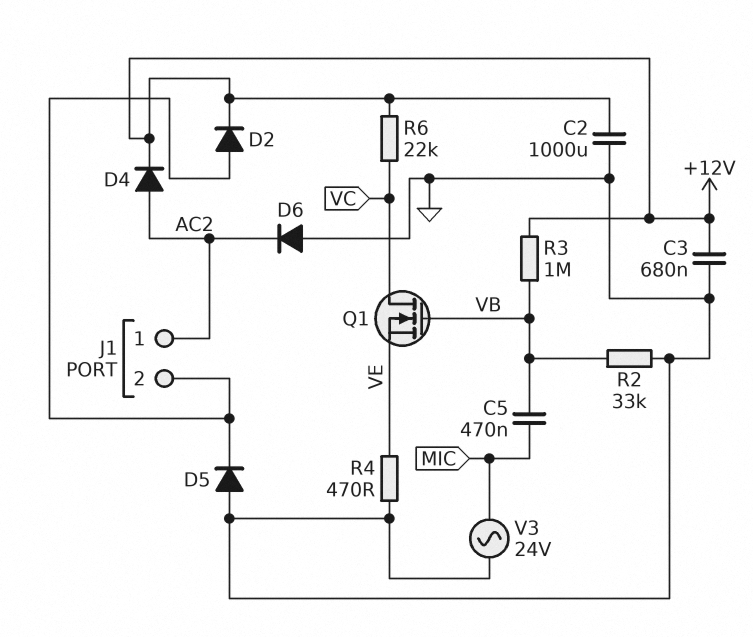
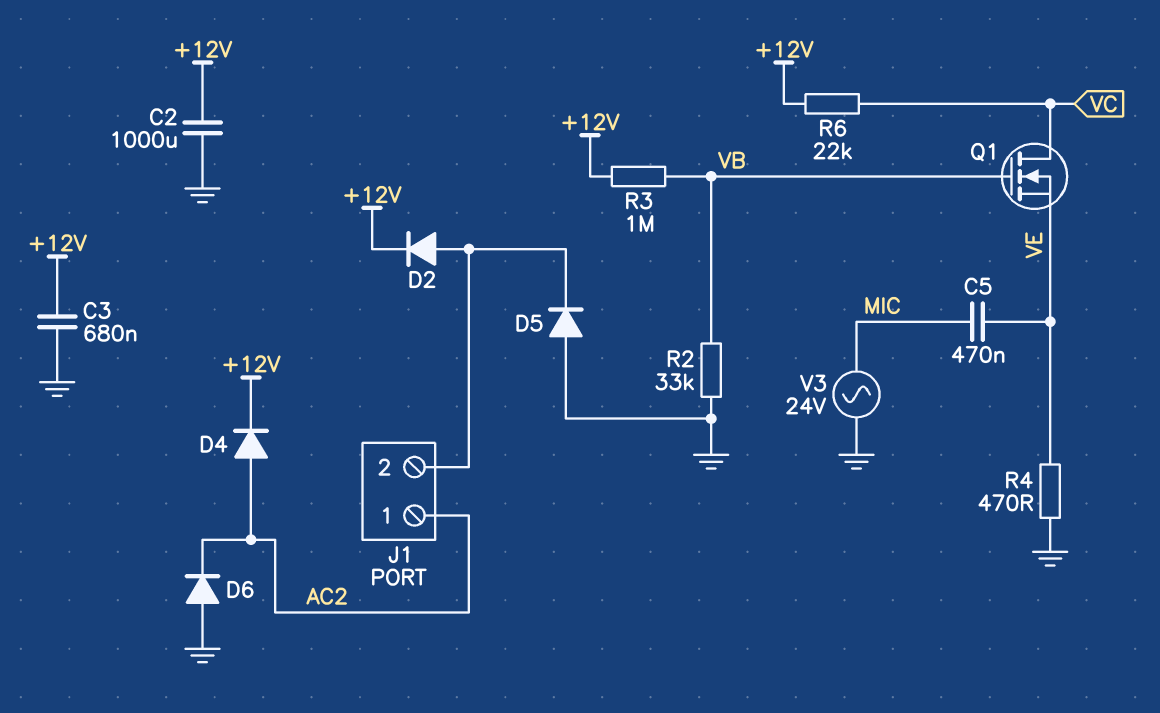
C5: 470nF (MIC, VB) -> 470nF (MIC, VE)

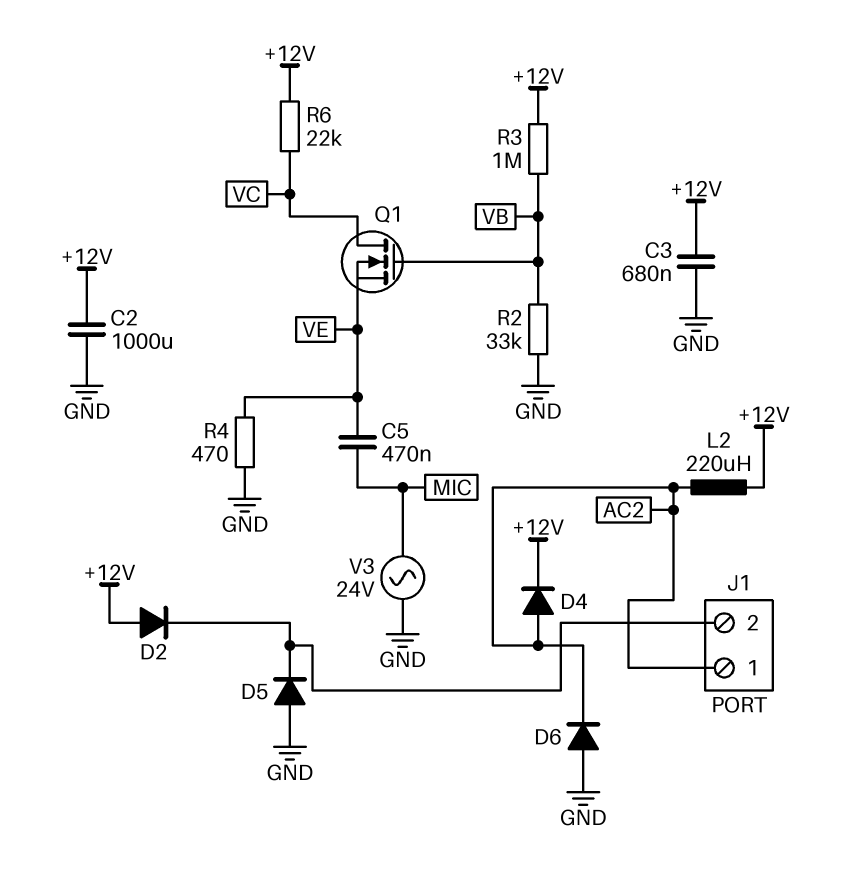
D2: diode (A J1/2, K +12V) -> diode (A +12V, K J1/2)
L2: none -> 220uH (+12V, AC2)

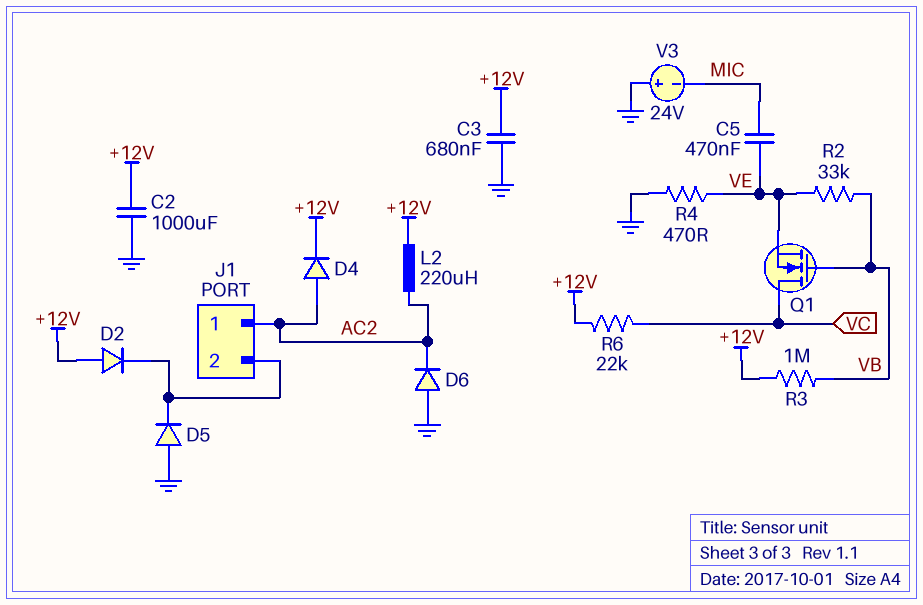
R2: 33k (GND, VB) -> 33k (VB, VE)
V3: AC 24V (GND, MIC) -> 24V (plus GND, minus MIC)

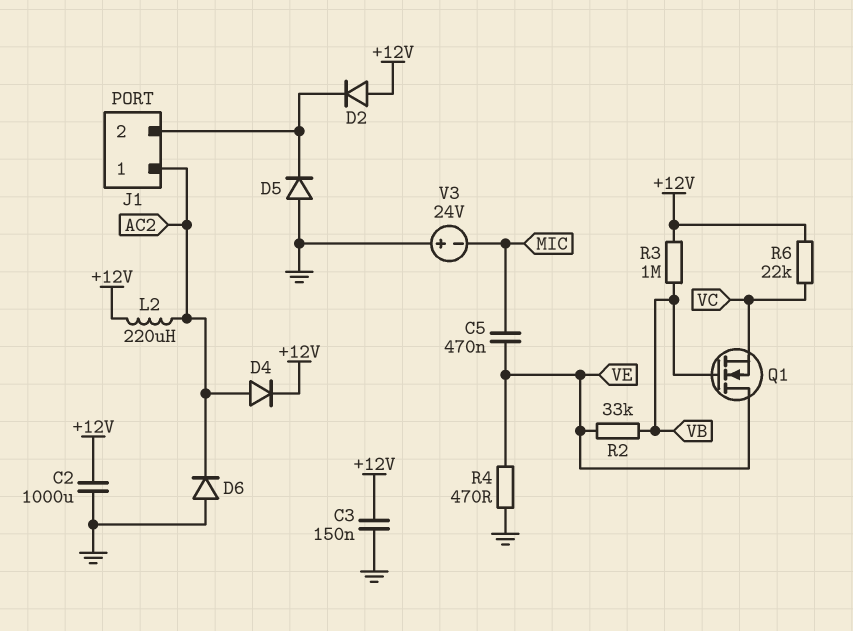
C3: 680nF (+12V, GND) -> 150nF (+12V, GND)
Q1: NMOS (G VB, D VC, S VE) -> NMOS (G VB, D VE, S VC)

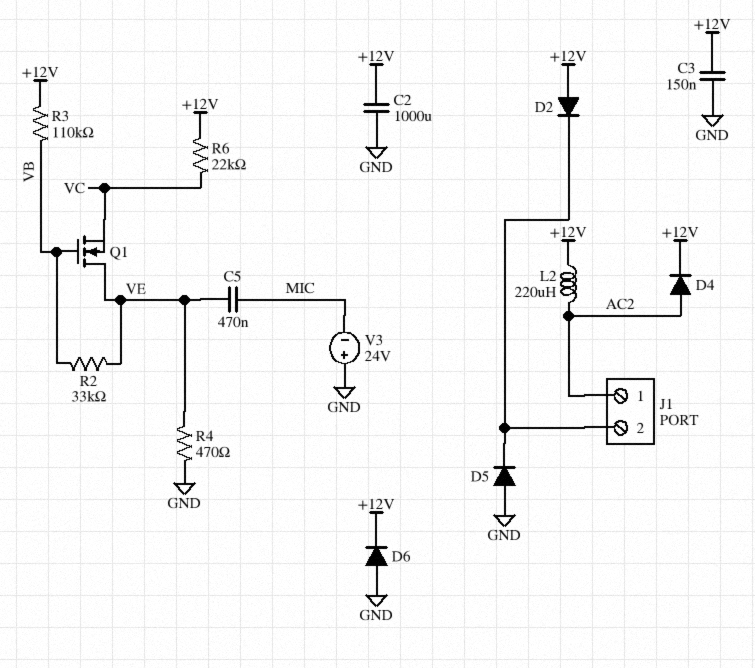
D6: diode (A GND, K AC2) -> diode (A GND, K +12V)
R3: 1M (+12V, VB) -> 110k (+12V, VB)

